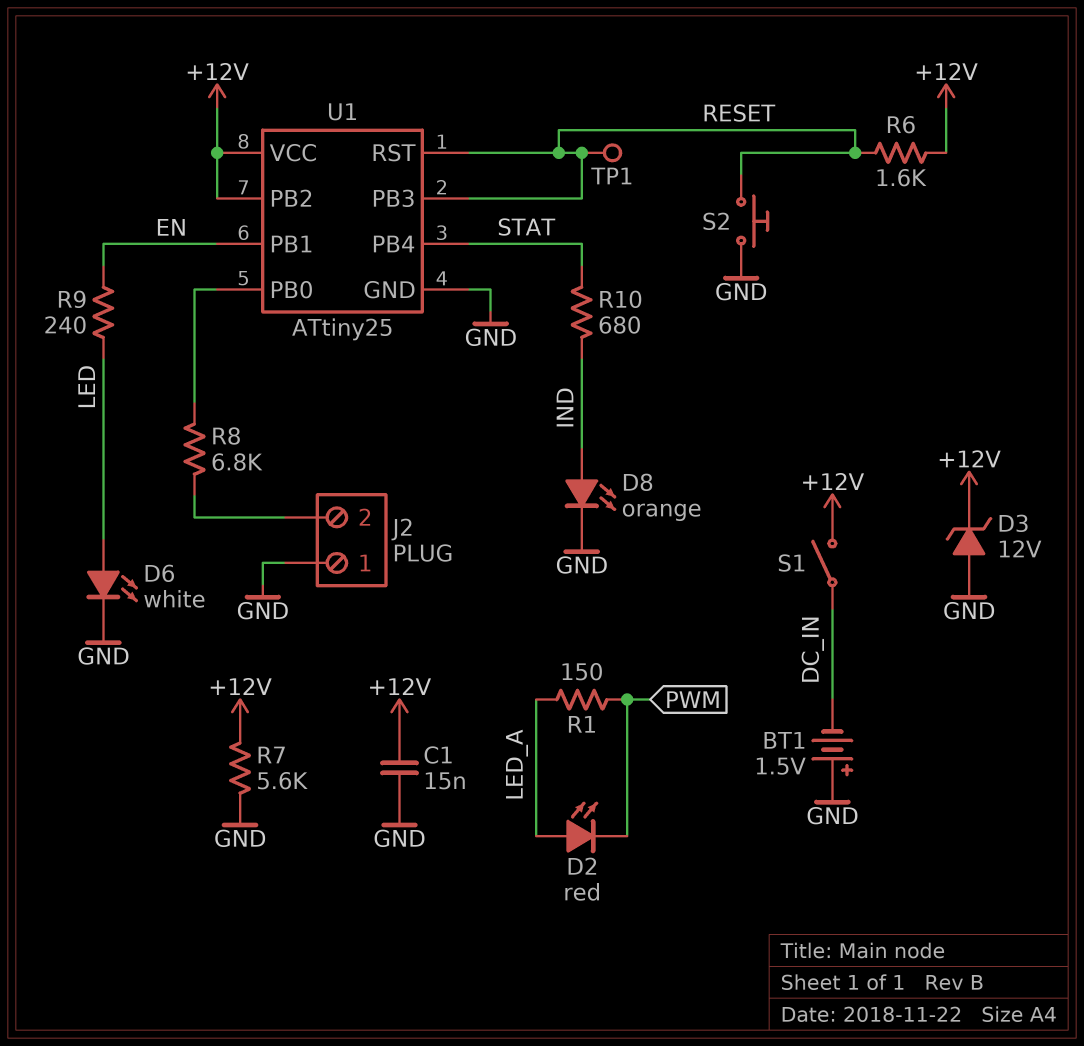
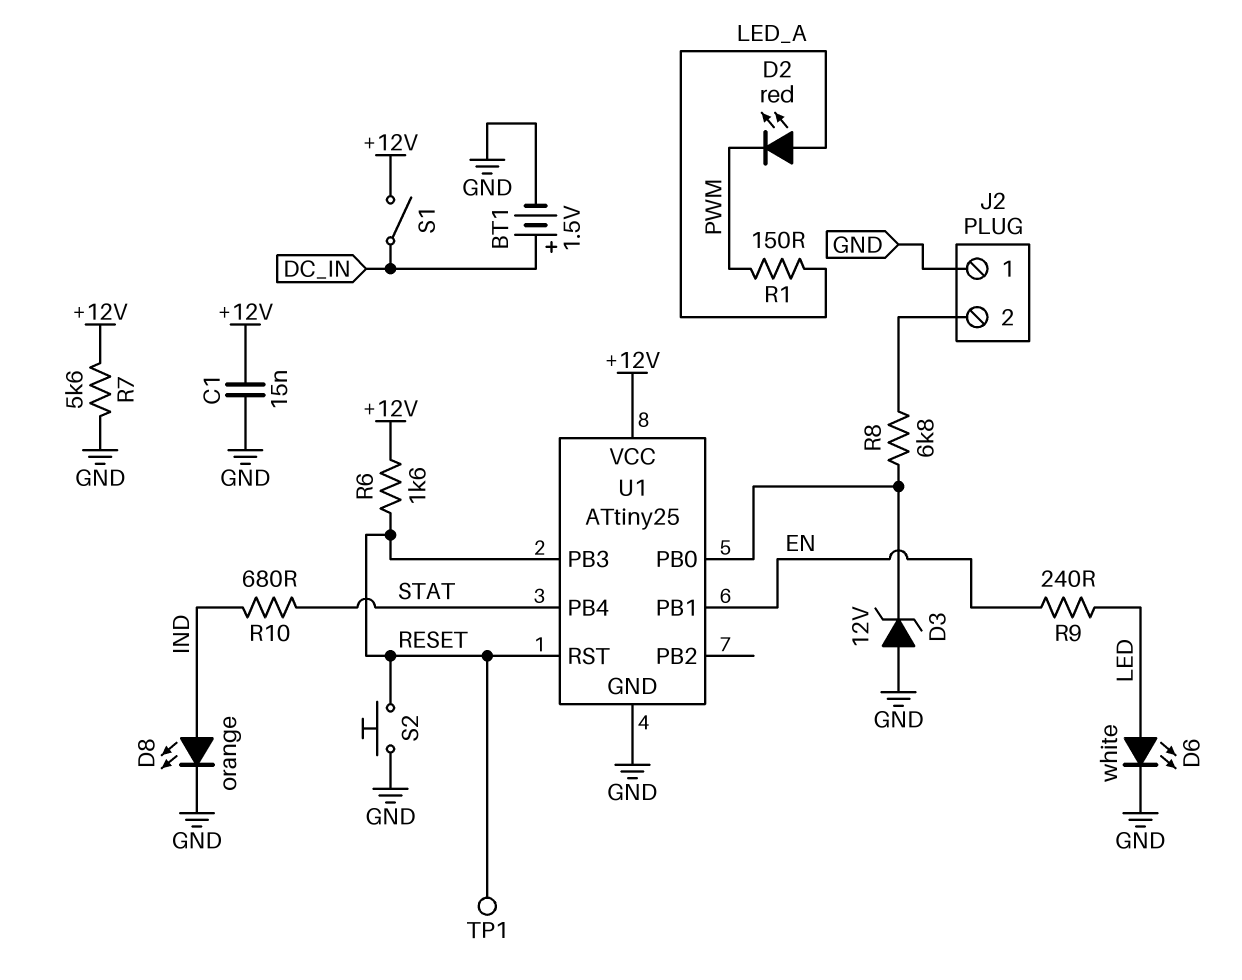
BT1: 1.5V (plus GND, minus DC_IN) -> 1.5V (plus DC_IN, minus GND)
D3: zener 12V (A GND, K +12V) -> zener 12V (A GND, K U1/PB0)
U1 pin PB2: +12V -> none

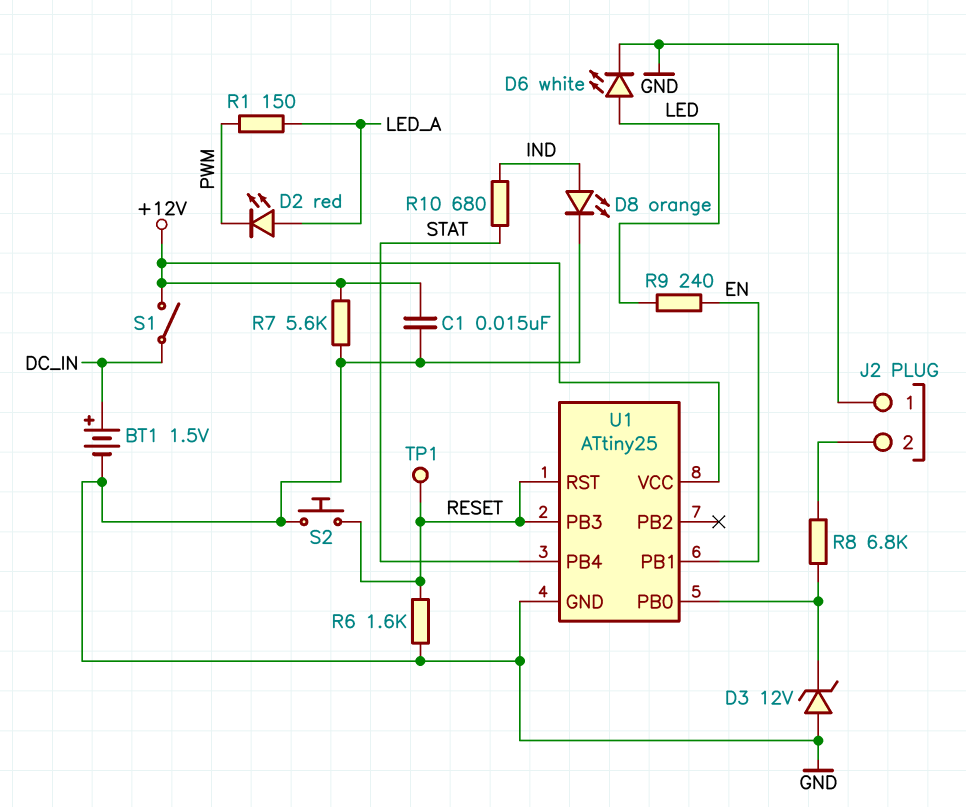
R6: 1.6k (+12V, RESET) -> 1.6k (GND, RESET)

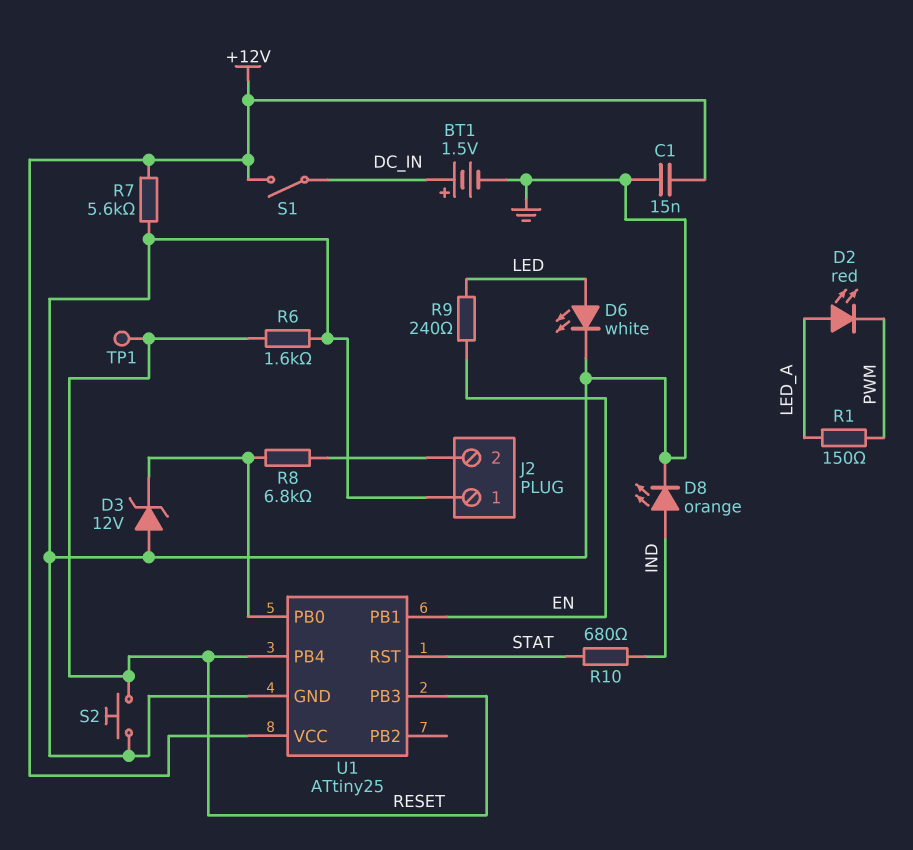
U1 pin PB4: STAT -> RESET
U1 pin RST: RESET -> STAT

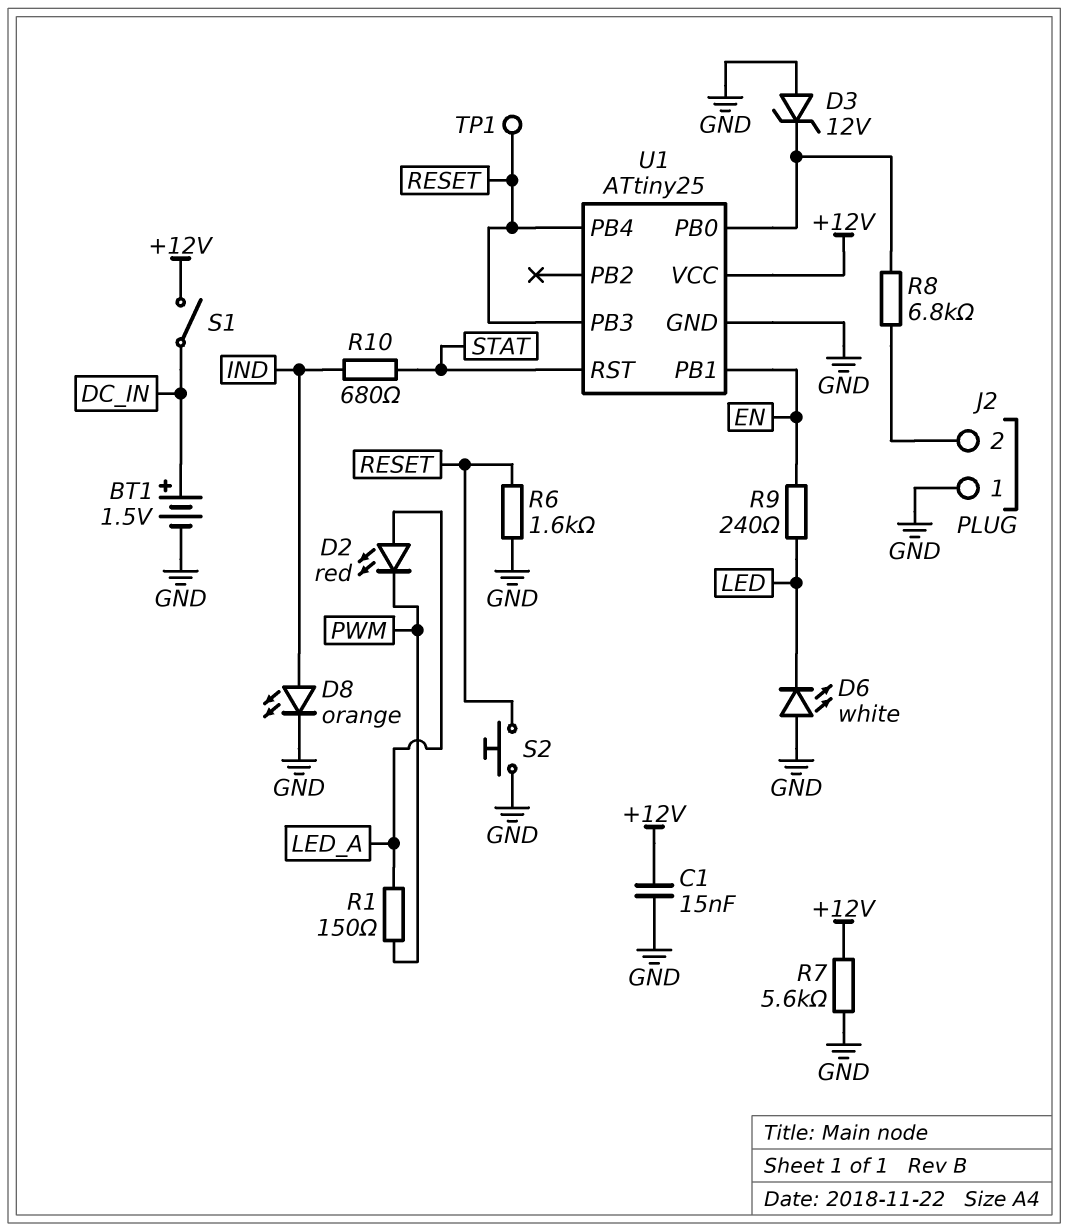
D6: LED white (A LED, K GND) -> LED white (A GND, K LED)

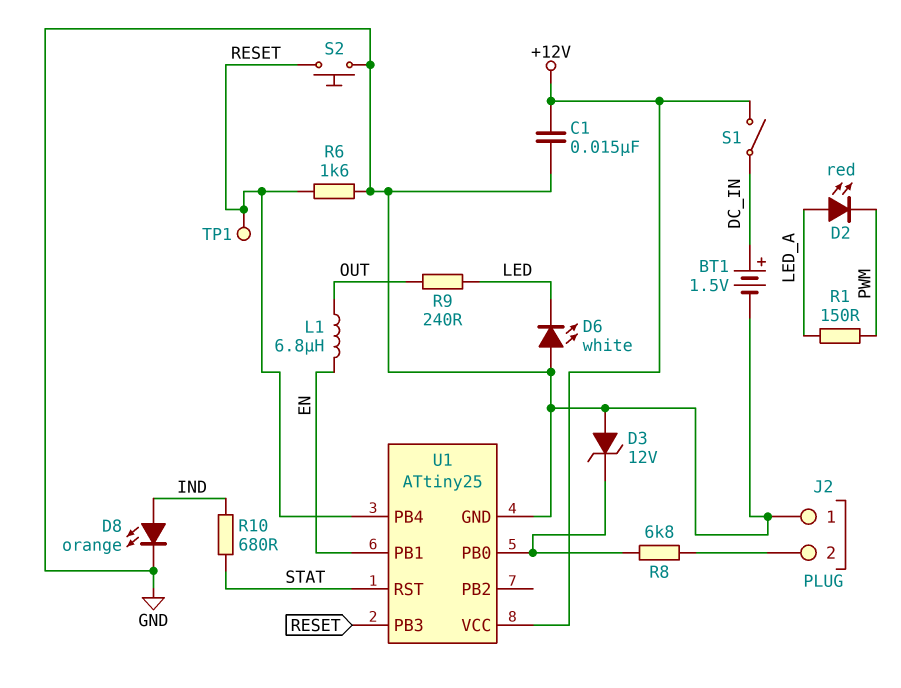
L1: none -> 6.8uH (EN, OUT)
R7: 5.6k (+12V, GND) -> none
R9: 240 (EN, LED) -> 240 (LED, OUT)

